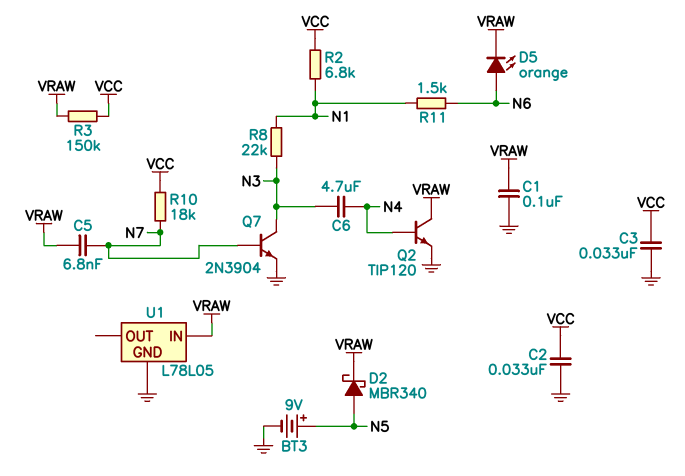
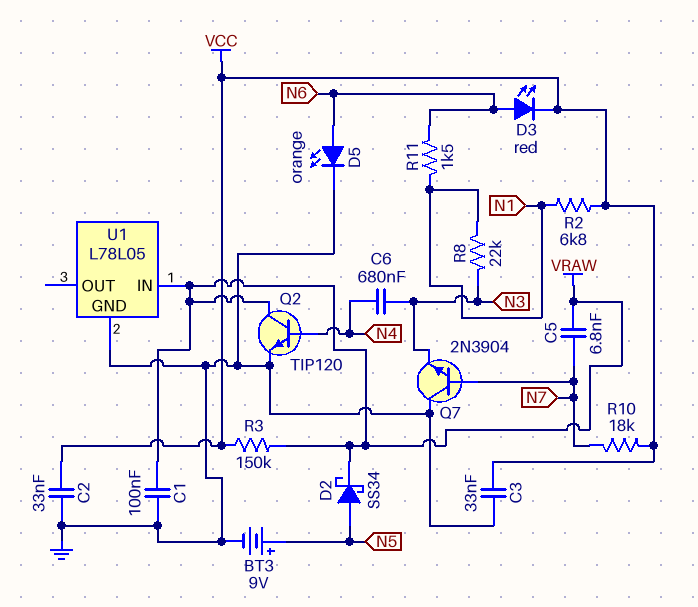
C6: 4.7uF (N3, N4) -> 680nF (N3, N4)
D2: schottky MBR340 (A N5, K VRAW) -> schottky SS34 (A N5, K VRAW)
D3: none -> LED red (A N6, K VCC)
D5: LED orange (A N6, K VRAW) -> LED orange (A N6, K GND)
Q7: NPN 2N3904 (B N7, C N3, E GND) -> NPN 2N3904 (B N7, C GND, E N3)

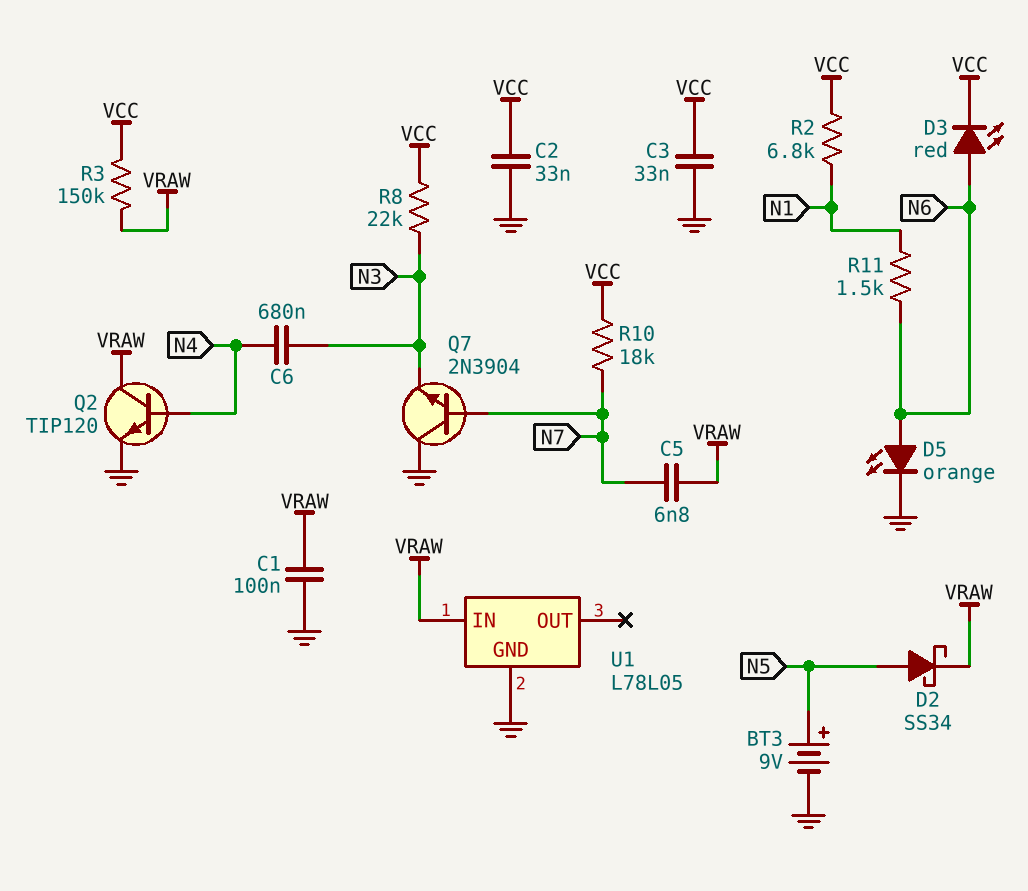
R8: 22k (N1, N3) -> 22k (N3, VCC)

